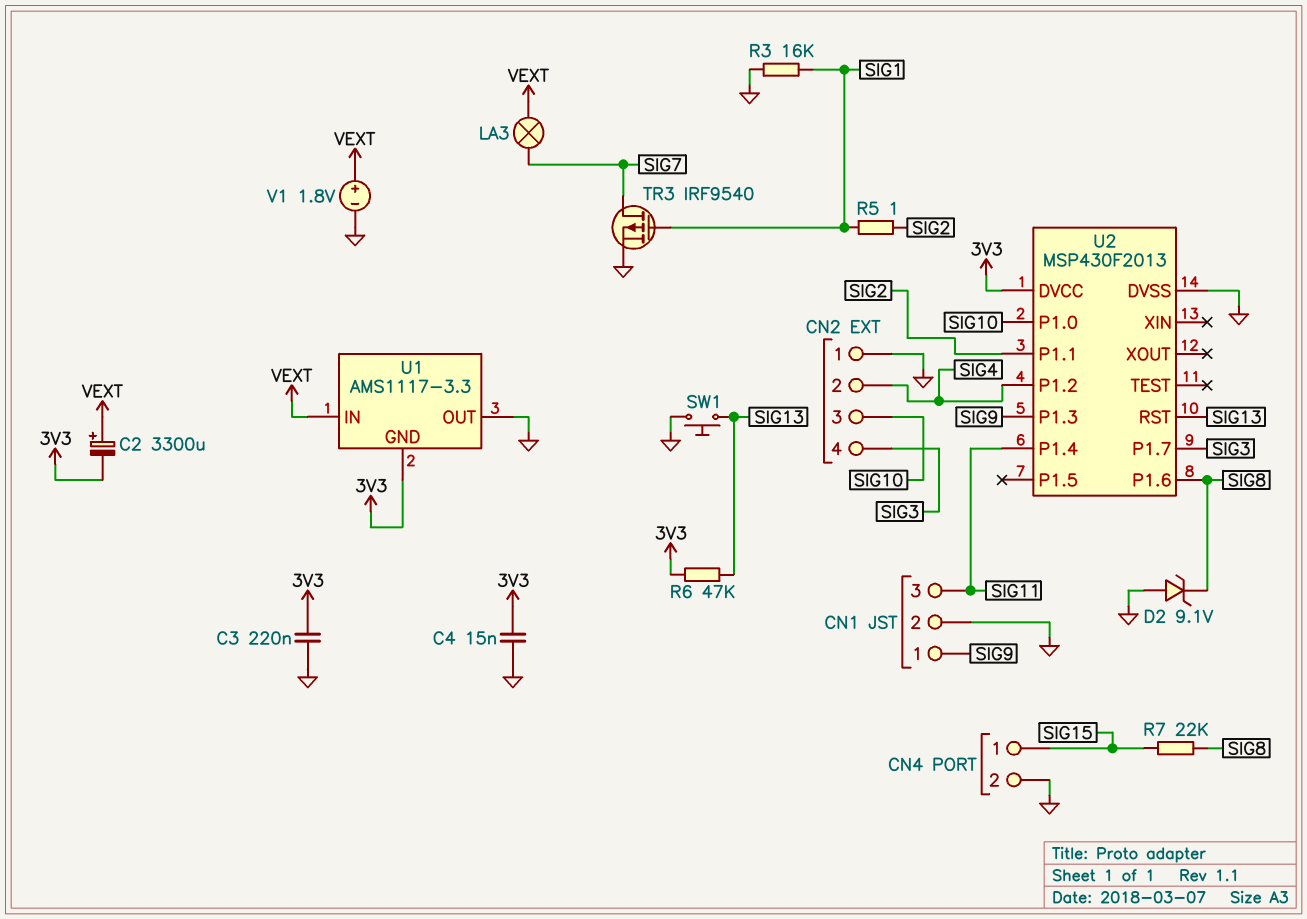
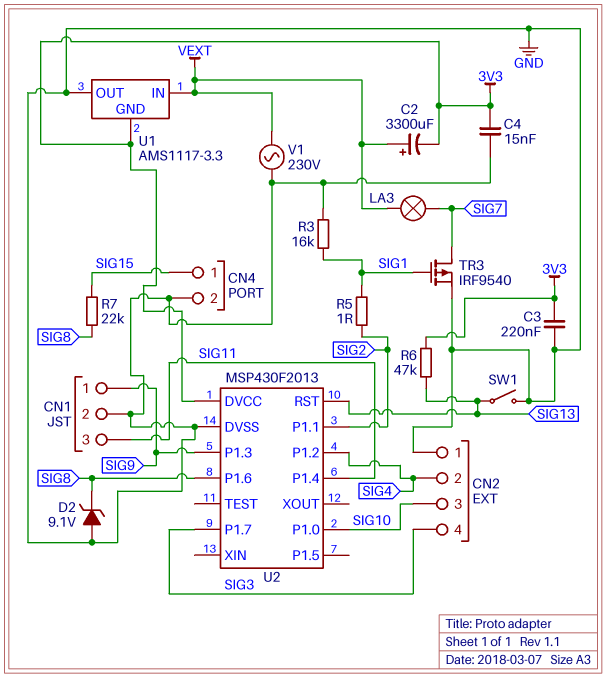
SW1: button (GND, SIG13) -> switch (GND, SIG13)
V1: 1.8V (plus VEXT, minus GND) -> AC 230V (GND, VEXT)

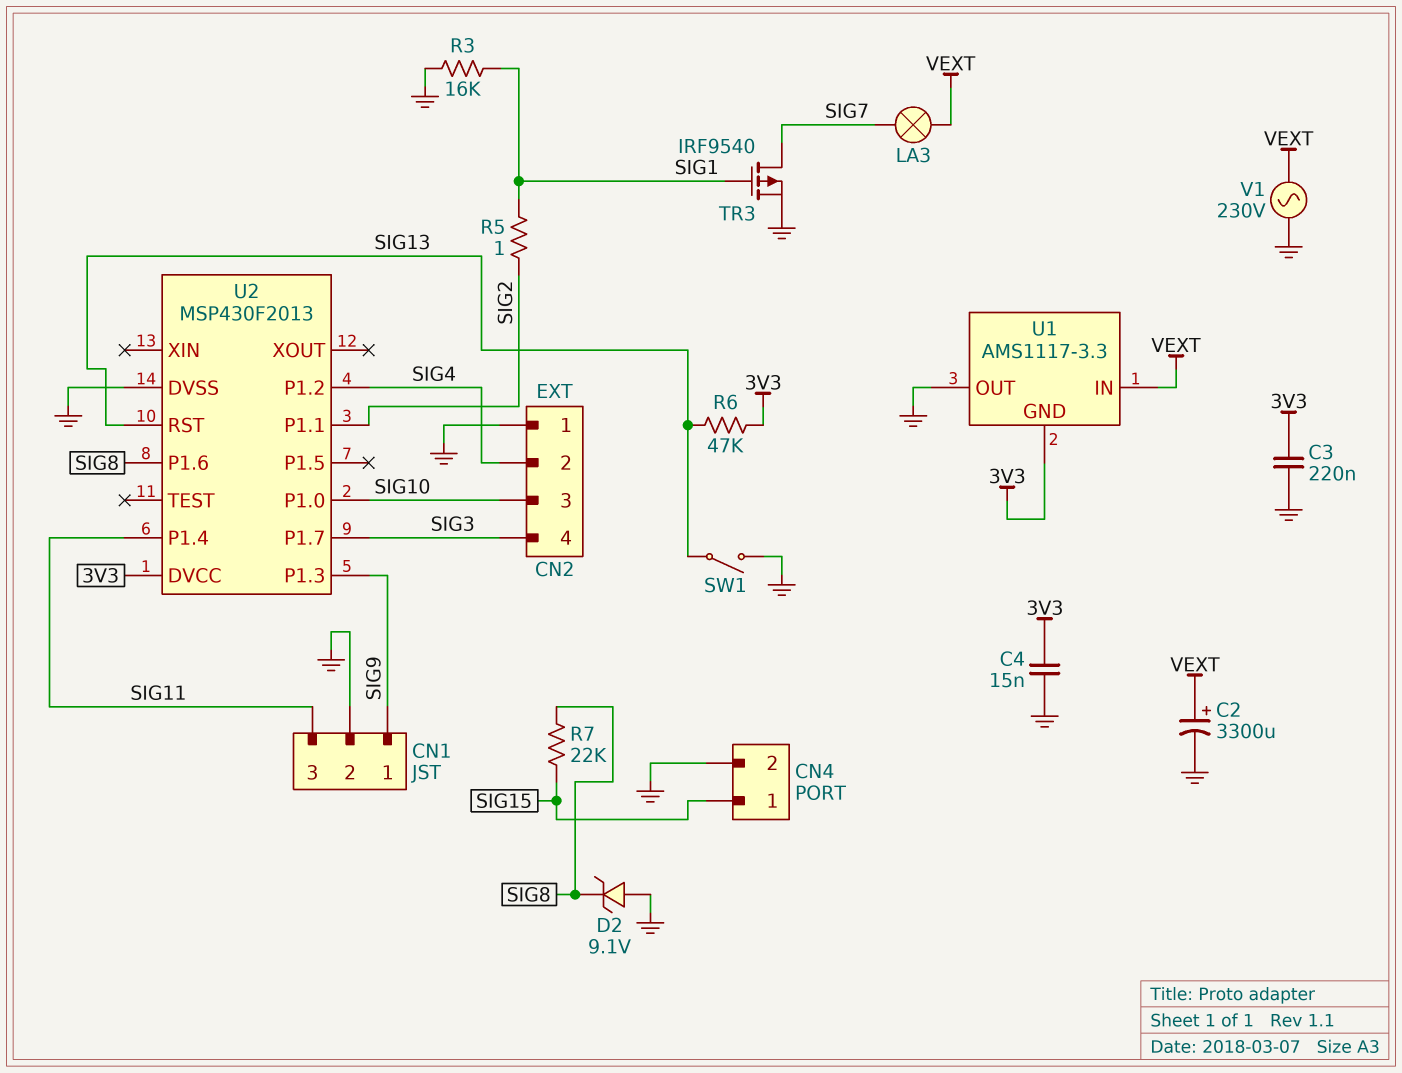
C2: 3300uF (plus VEXT, minus 3V3) -> 3300uF (plus VEXT, minus GND)

